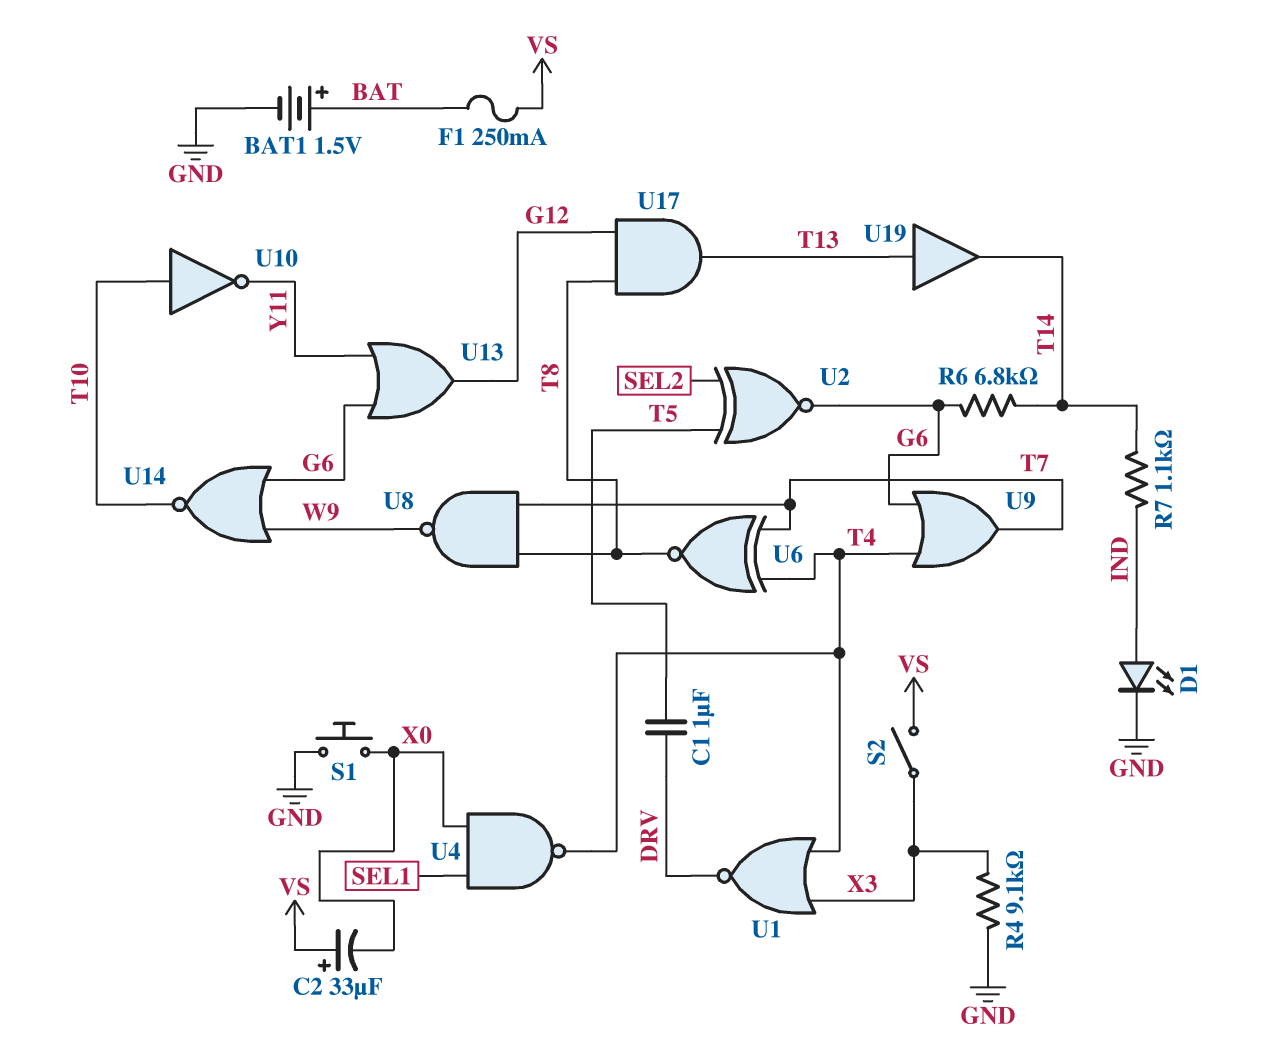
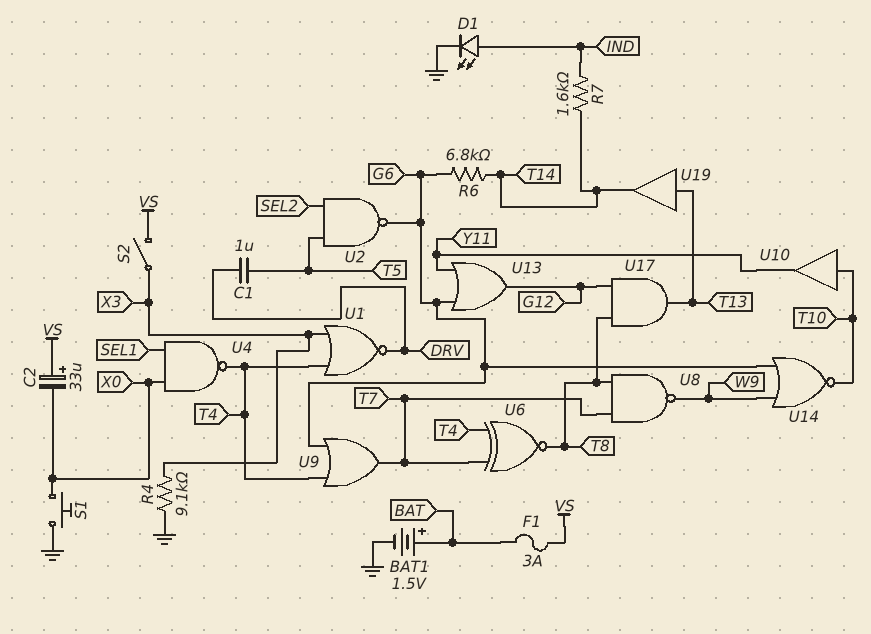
F1: 250mA (BAT, VS) -> 3A (BAT, VS)
R7: 1.1k (IND, T14) -> 1.6k (IND, T14)
U2: XNOR (in SEL2, in T5, out G6) -> NAND (in SEL2, in T5, out G6)
U10: NOT (in T10, out Y11) -> buffer (in T10, out Y11)

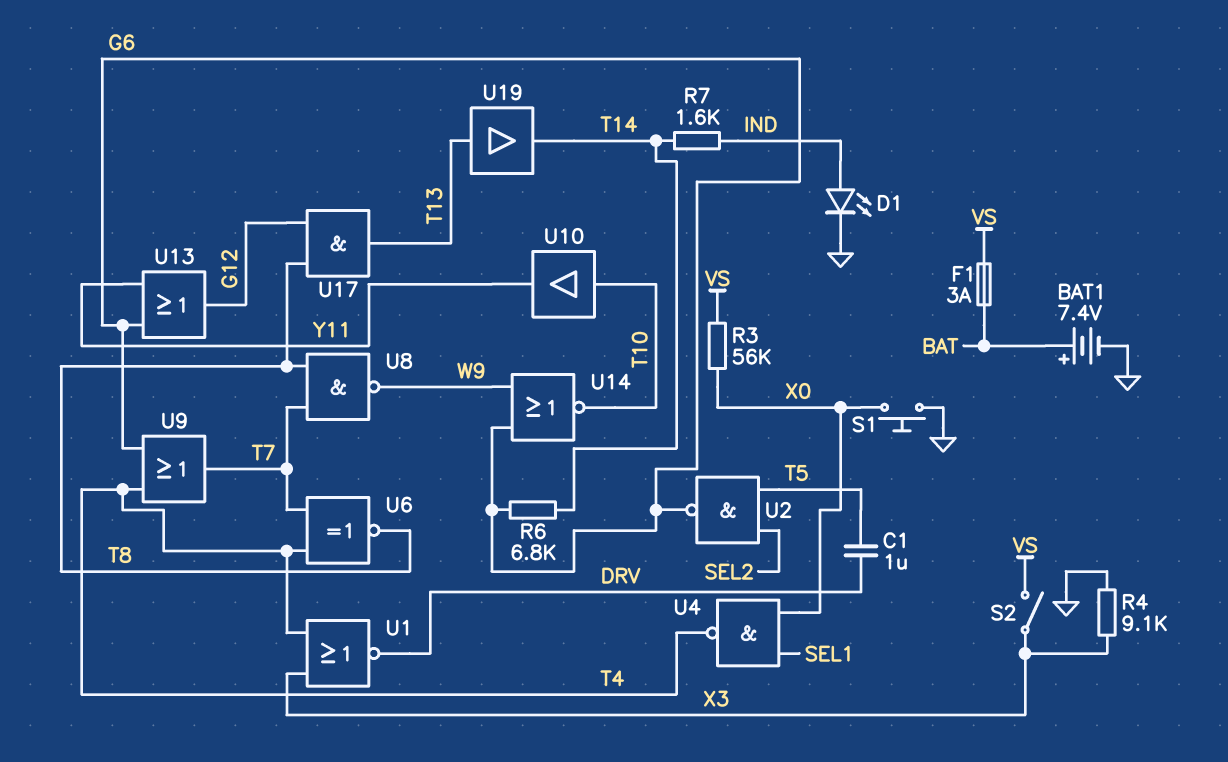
BAT1: 1.5V (plus BAT, minus GND) -> 7.4V (plus BAT, minus GND)
C2: 33uF (plus VS, minus X0) -> none
R3: none -> 56k (VS, X0)

